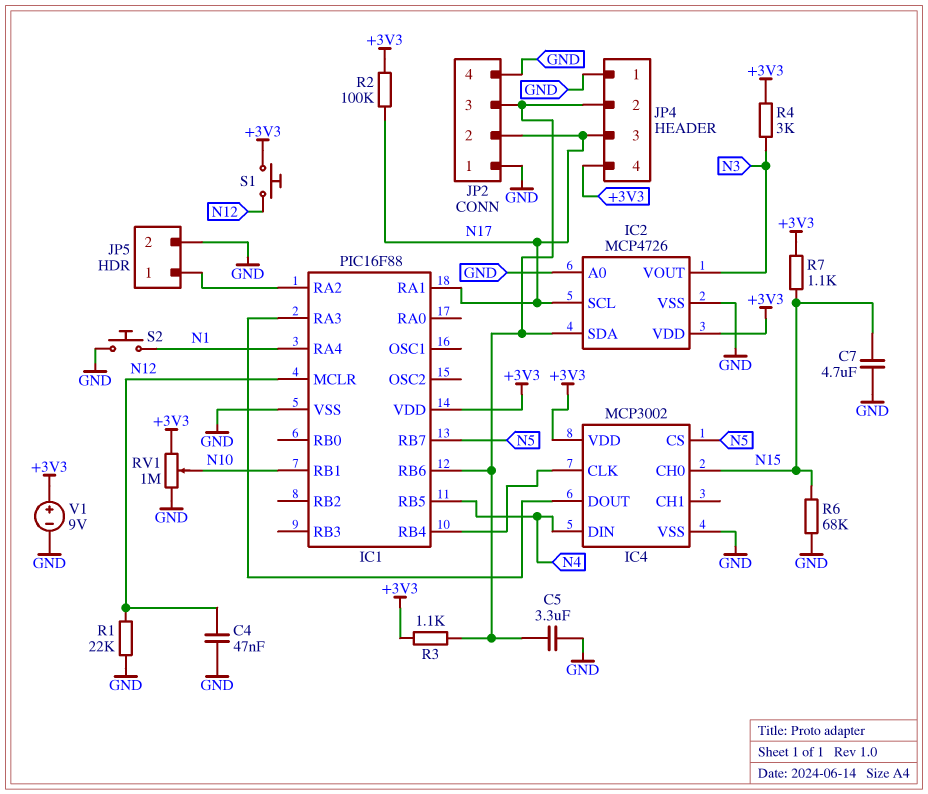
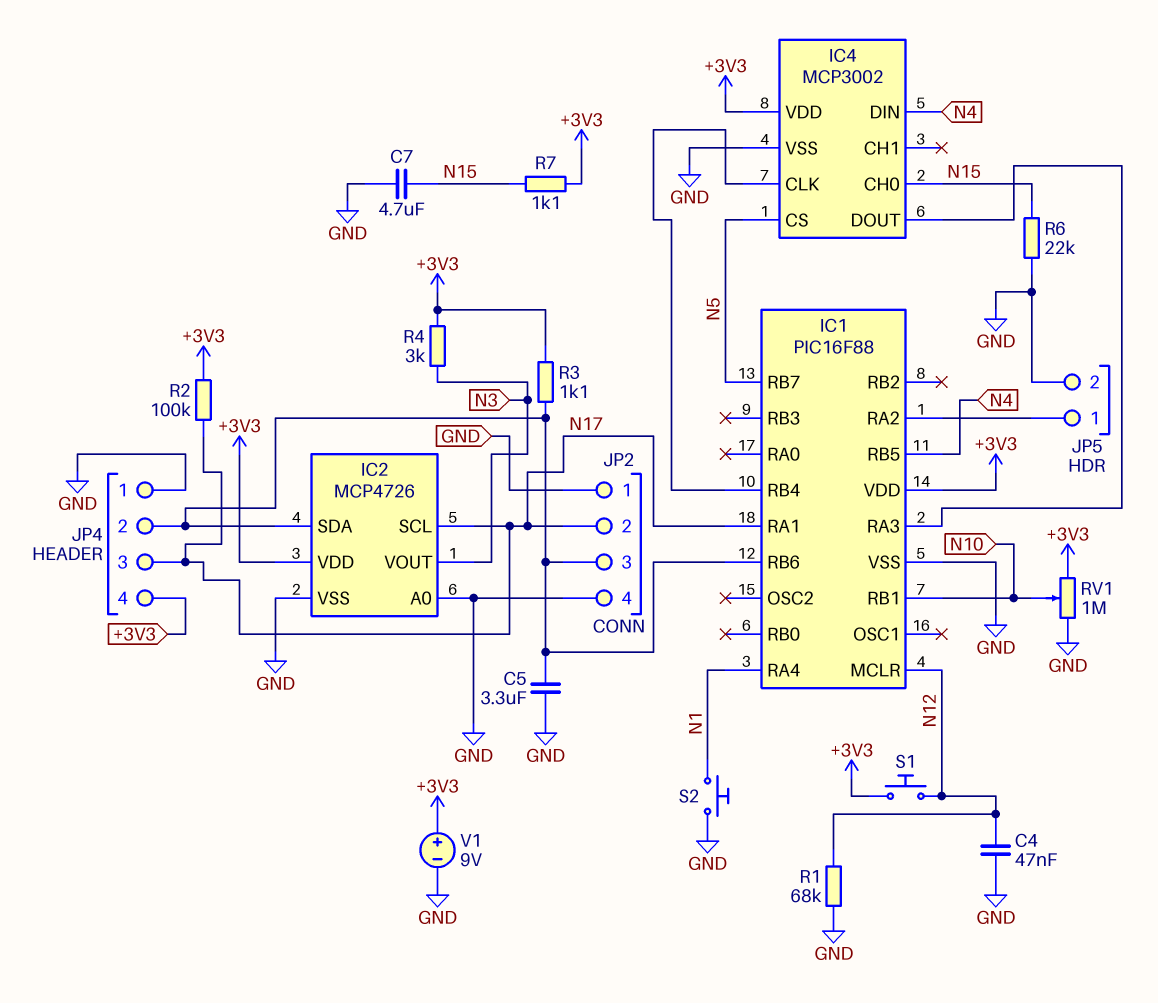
R1: 22k (GND, N12) -> 68k (GND, N12)
R6: 68k (GND, N15) -> 22k (GND, N15)

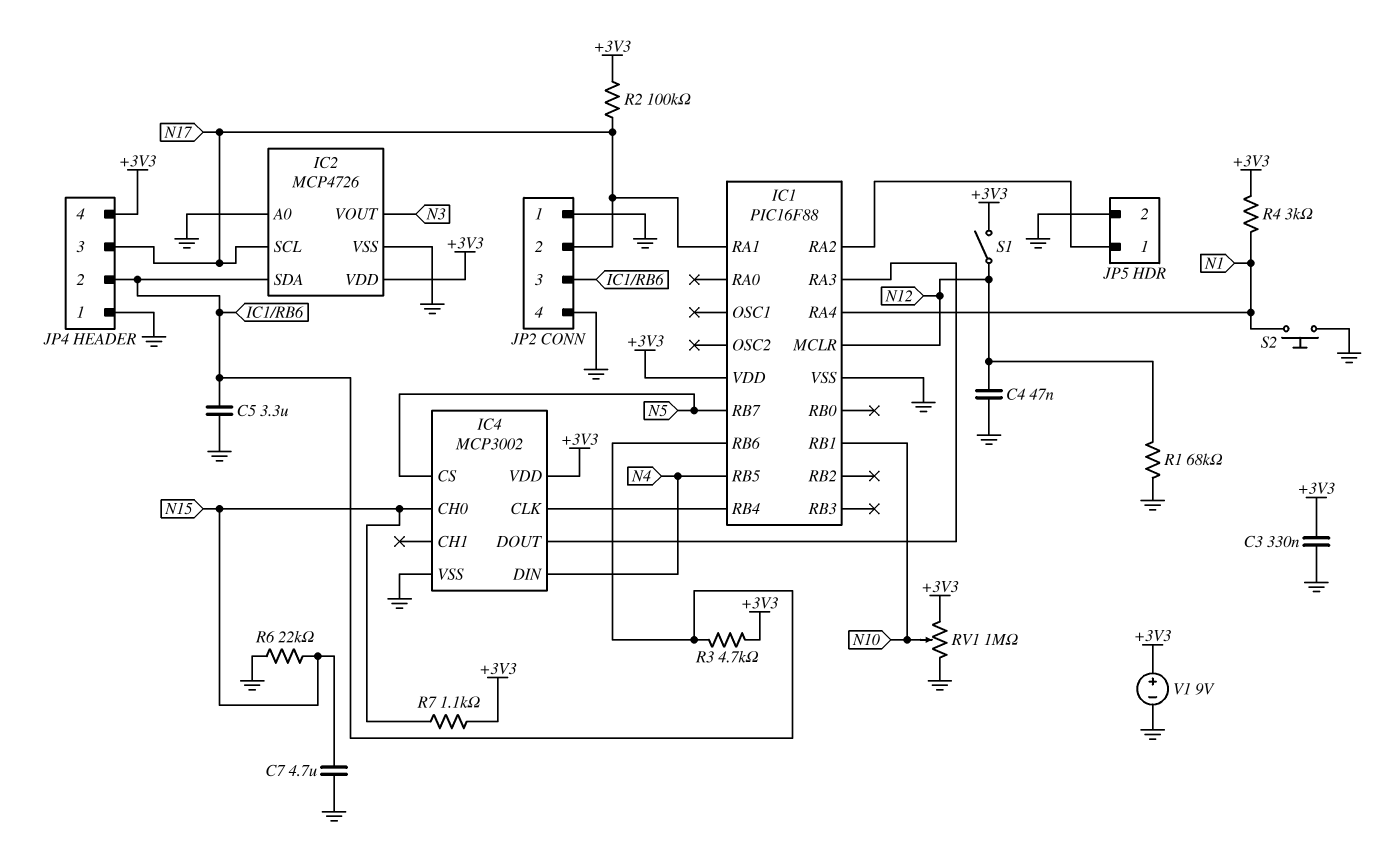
C3: none -> 330nF (+3V3, GND)
R3: 1.1k (+3V3, IC1/RB6) -> 4.7k (+3V3, IC1/RB6)
R4: 3k (+3V3, N3) -> 3k (+3V3, N1)
S1: button (+3V3, N12) -> switch (+3V3, N12)

